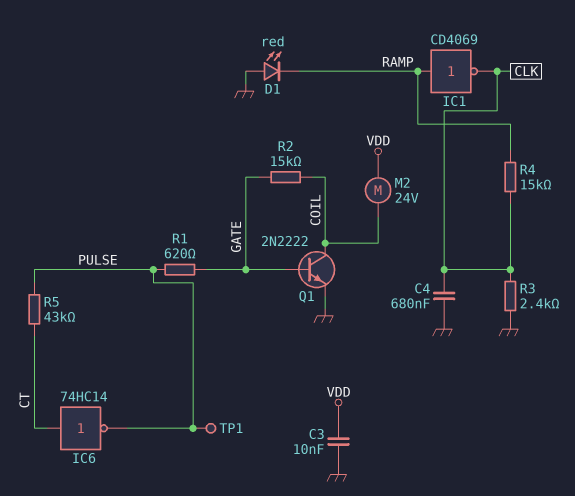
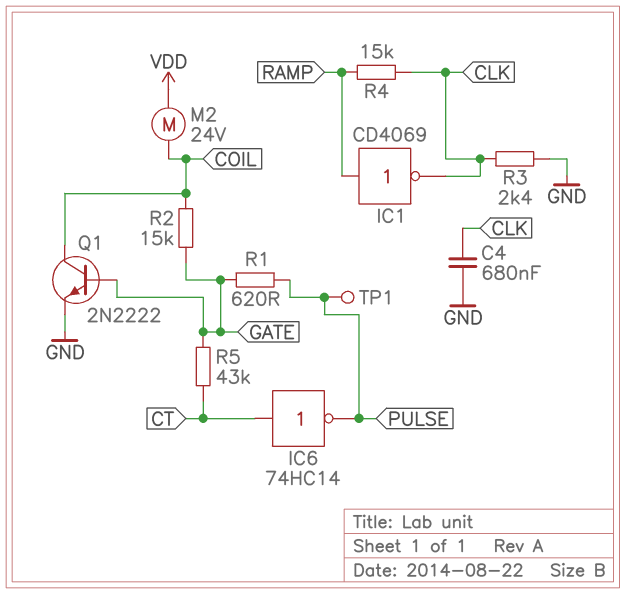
C3: 10nF (GND, VDD) -> none
D1: LED red (A GND, K RAMP) -> none
R5: 43k (CT, PULSE) -> 43k (CT, GATE)

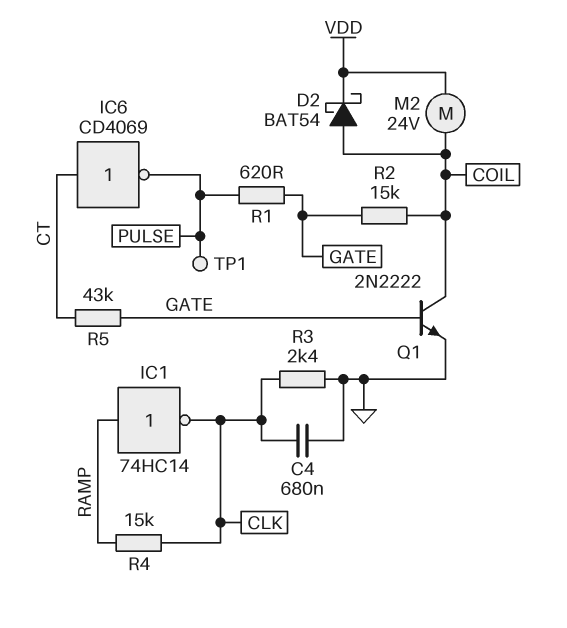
D2: none -> schottky BAT54 (A COIL, K VDD)
IC1: NOT CD4069 (in RAMP, out CLK) -> NOT 74HC14 (in RAMP, out CLK)
IC6: NOT 74HC14 (in CT, out PULSE) -> NOT CD4069 (in CT, out PULSE)

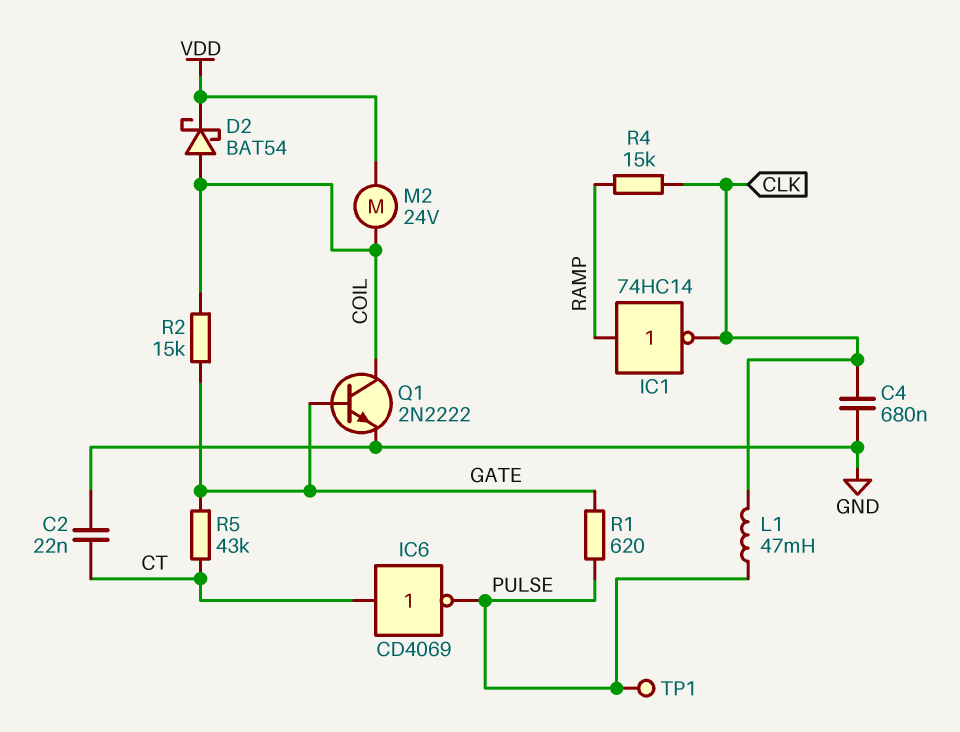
C2: none -> 22nF (CT, GND)
L1: none -> 47mH (CLK, PULSE)
R3: 2.4k (CLK, GND) -> none

